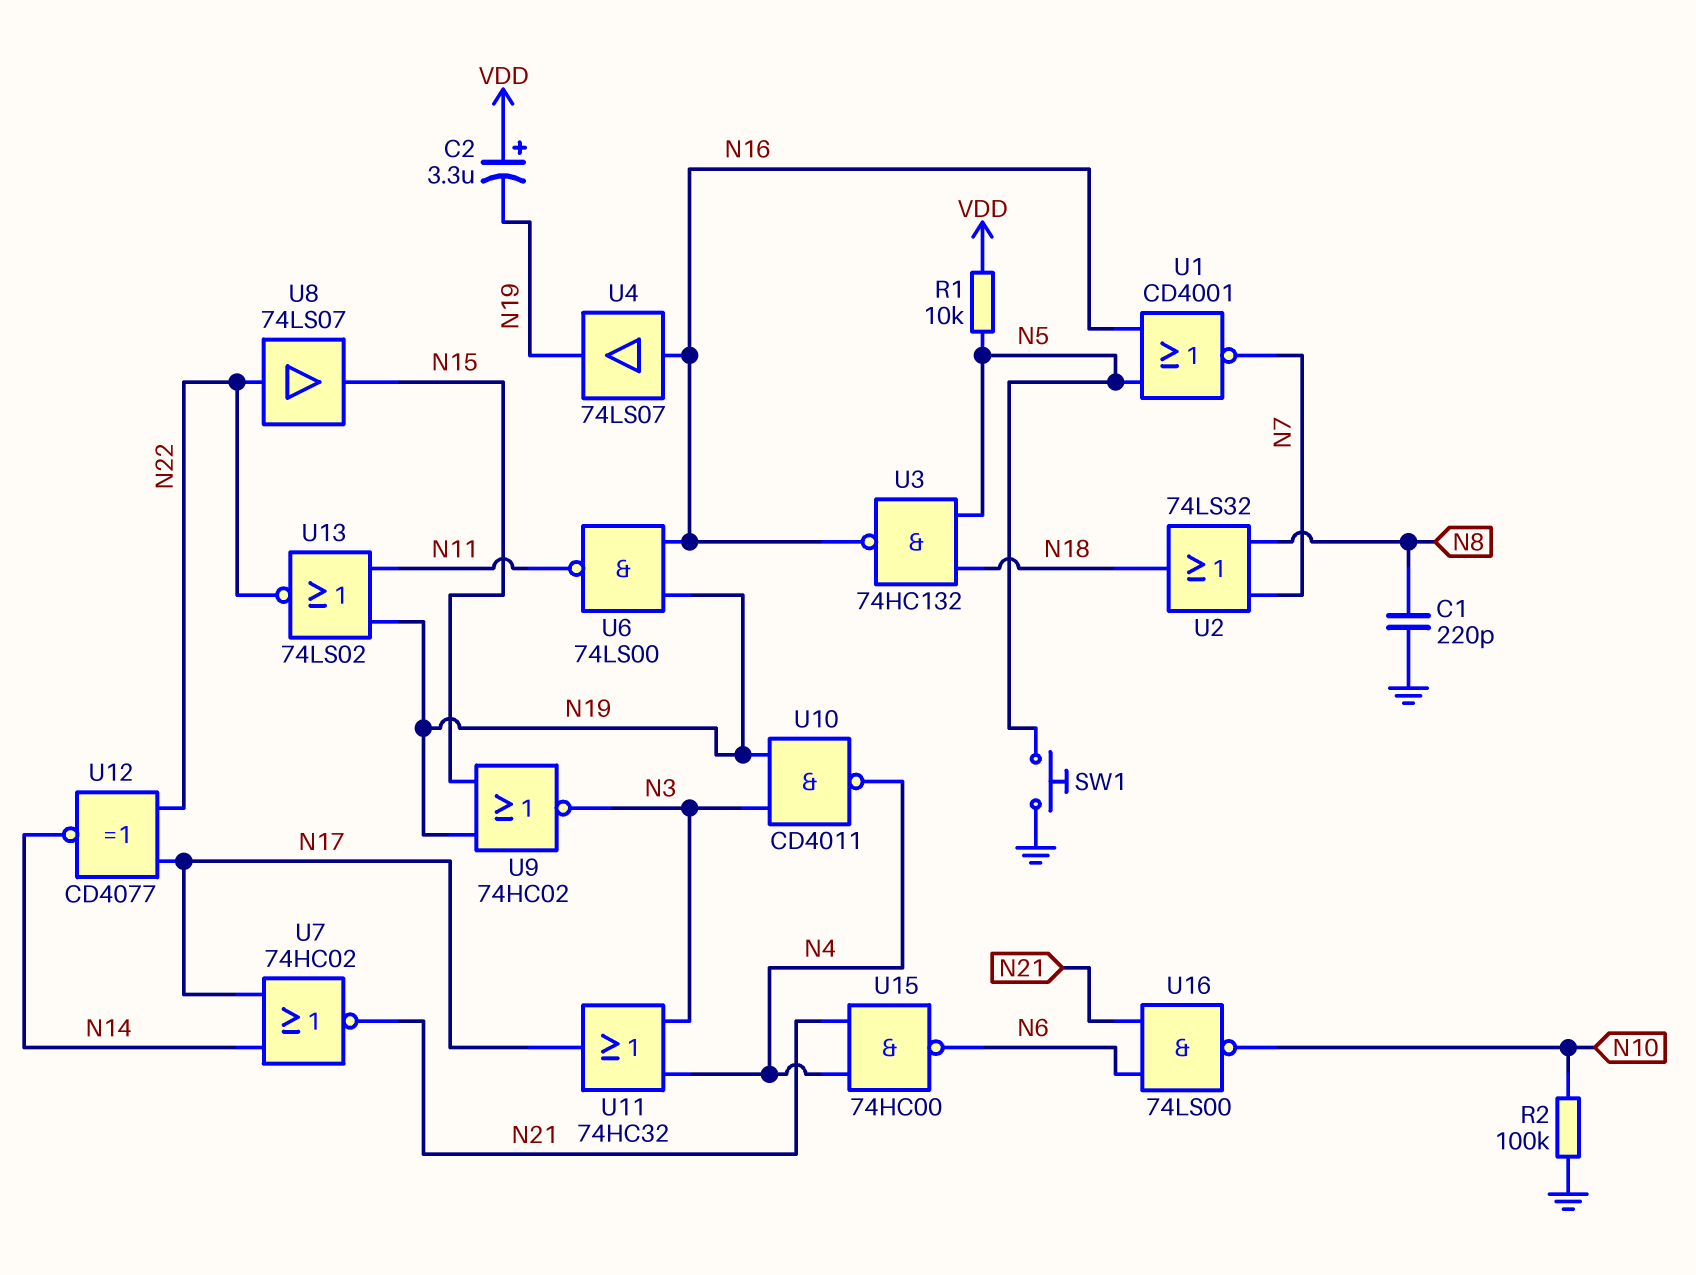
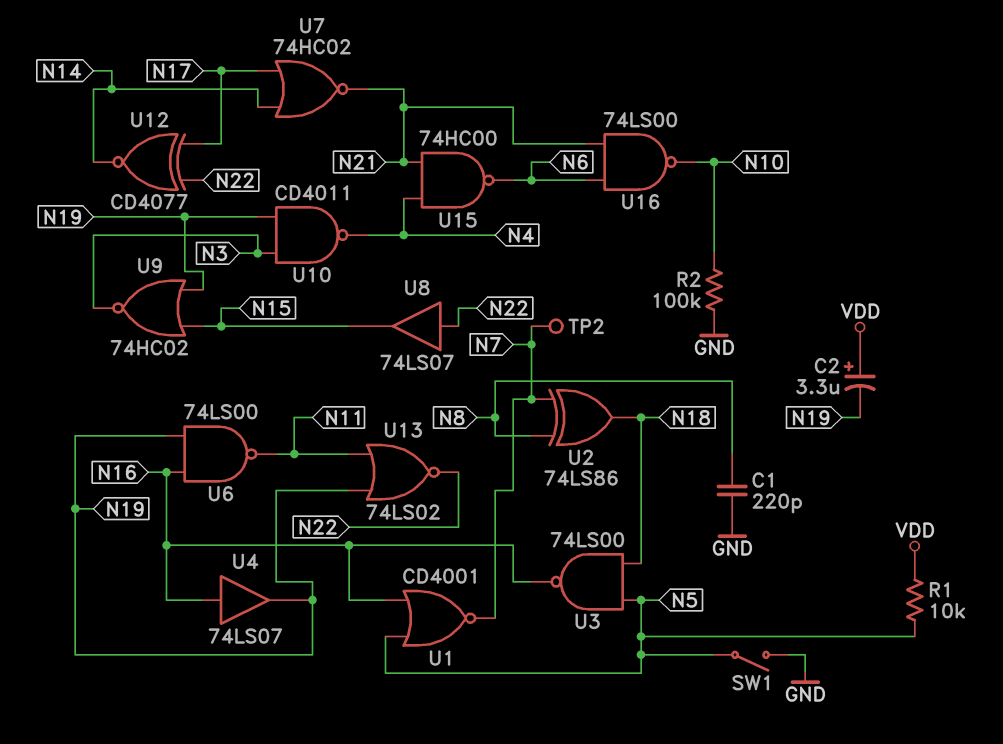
SW1: button (GND, N5) -> switch (GND, N5)
TP2: none -> test point (N7)
U2: OR 74LS32 (in N7, in N8, out N18) -> XOR 74LS86 (in N7, in N8, out N18)
U3: NAND 74HC132 (in N5, in N18, out N16) -> NAND 74LS00 (in N5, in N18, out N16)
U11: OR 74HC32 (in N3, in N4, out N17) -> none

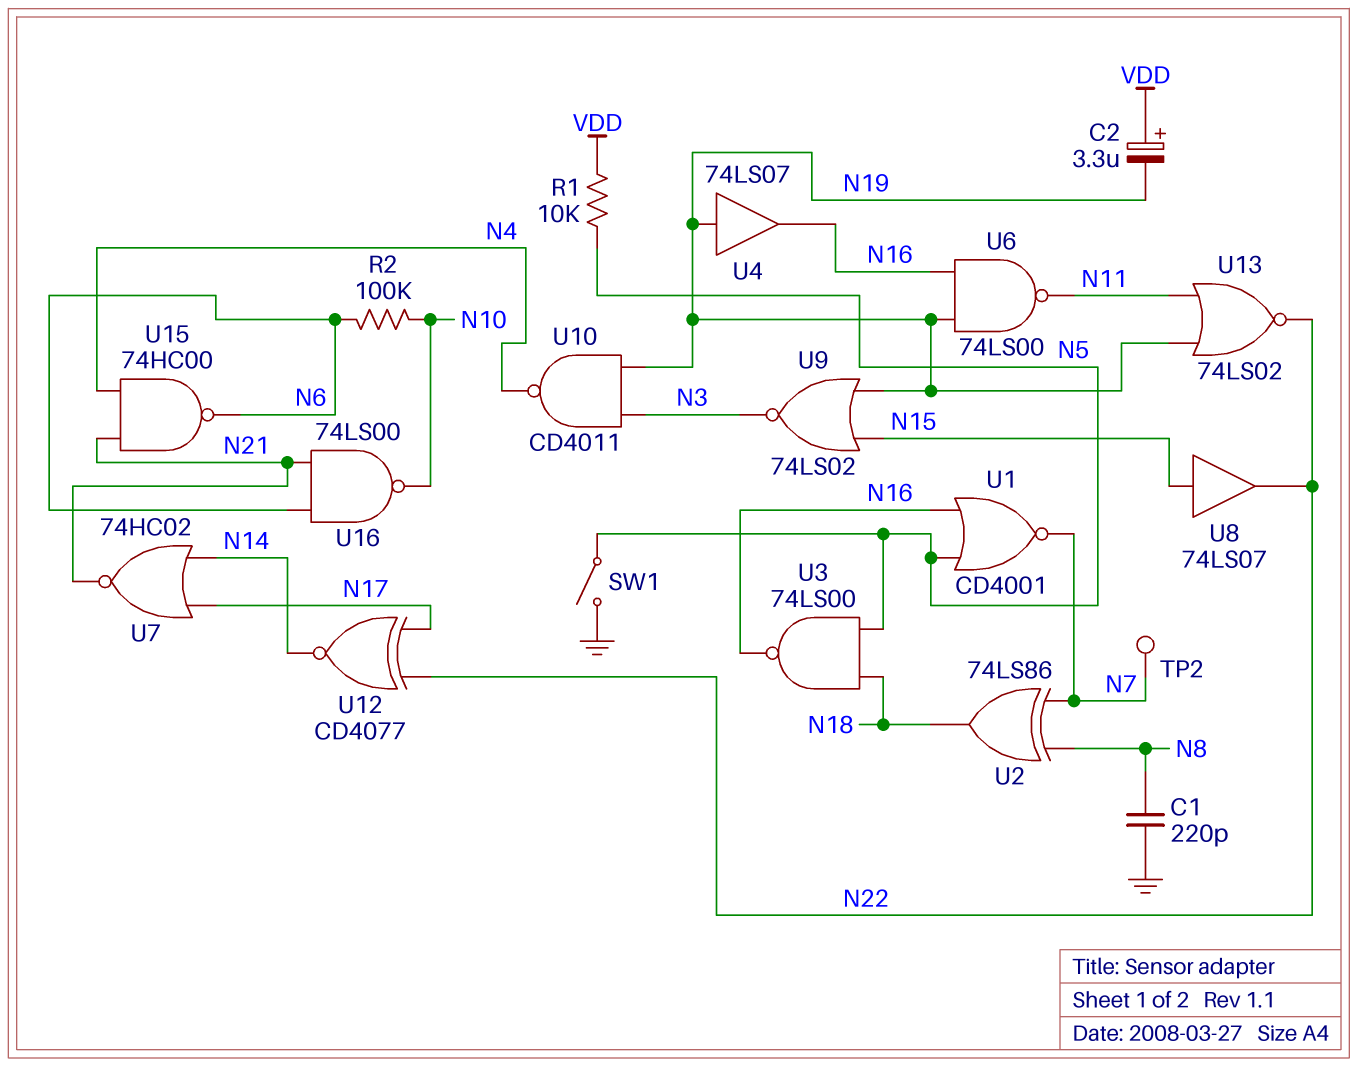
R2: 100k (GND, N10) -> 100k (N6, N10)
U4: buffer 74LS07 (in N16, out N19) -> buffer 74LS07 (in N19, out N16)
U8: buffer 74LS07 (in N22, out N15) -> buffer 74LS07 (in N15, out N22)
U9: NOR 74HC02 (in N15, in N19, out N3) -> NOR 74LS02 (in N15, in N19, out N3)

